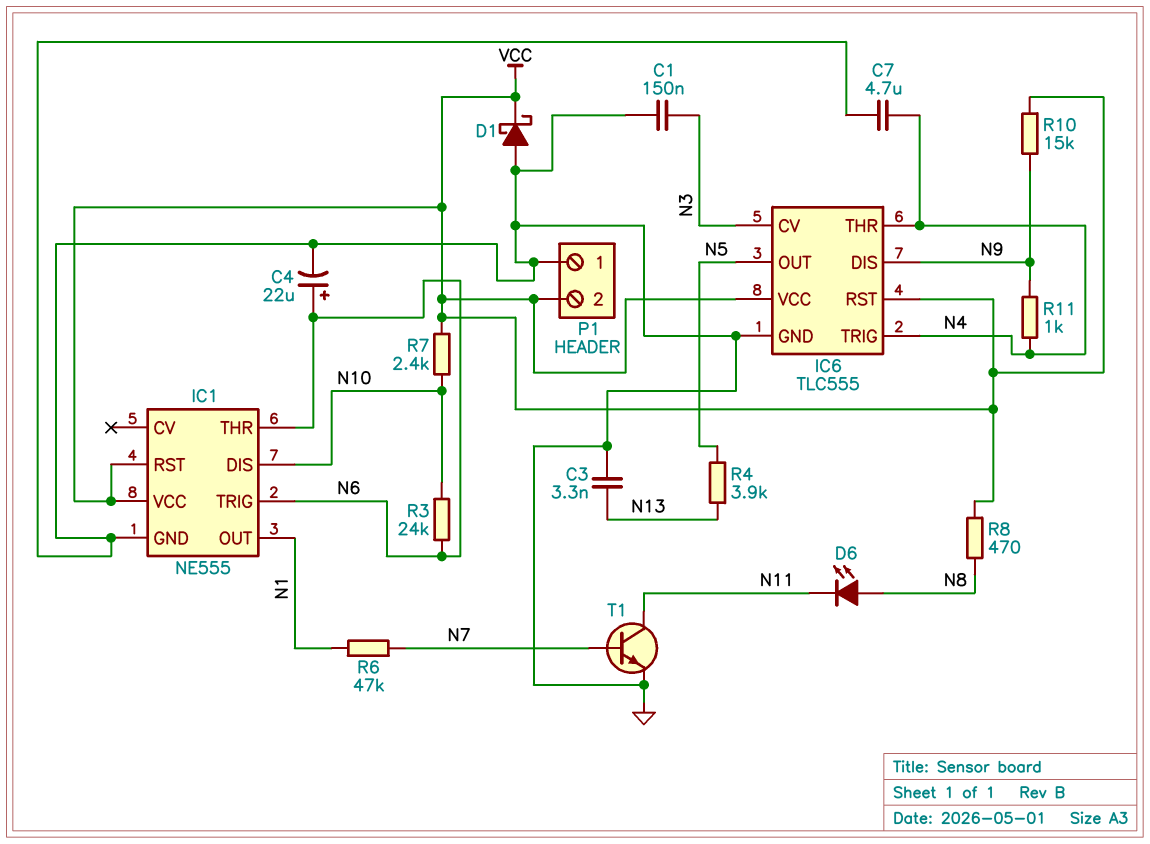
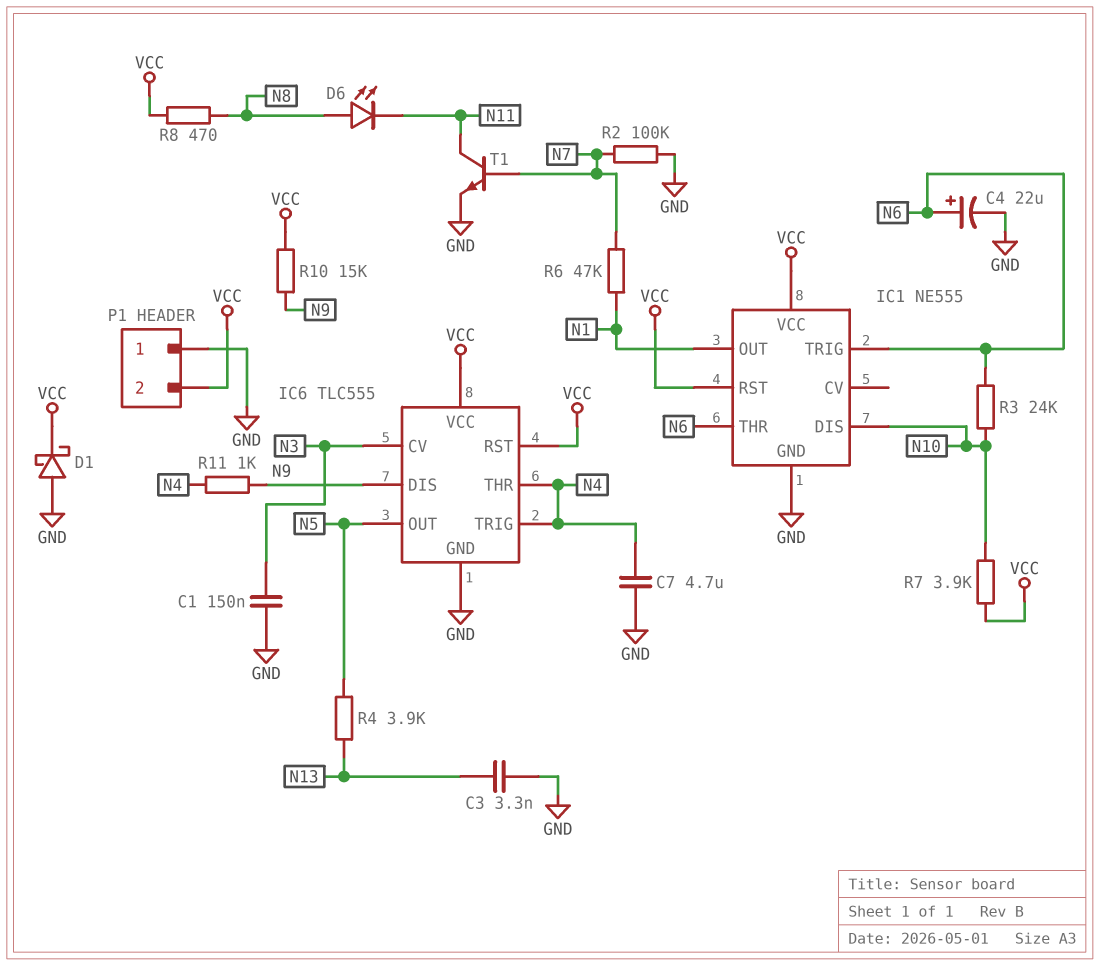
R2: none -> 100k (GND, N7)
R7: 2.4k (N10, VCC) -> 3.9k (N10, VCC)

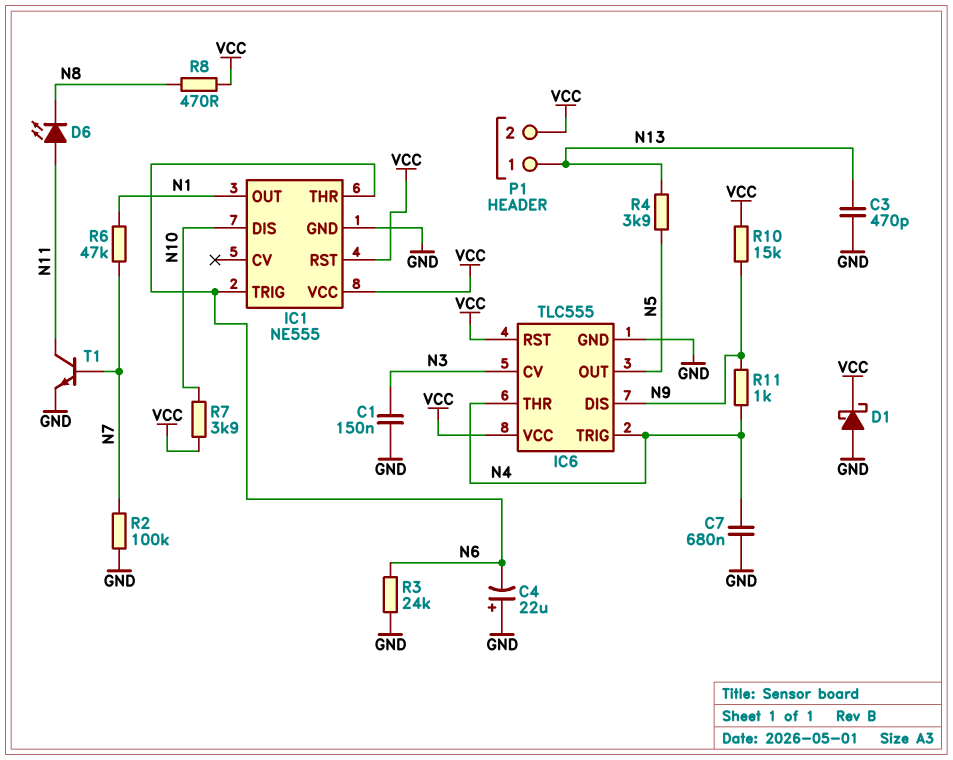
C3: 3.3nF (GND, N13) -> 470pF (GND, N13)
C4: 22uF (plus N6, minus GND) -> 22uF (plus GND, minus N6)
C7: 4.7uF (GND, N4) -> 680nF (GND, N4)
D6: LED (A N8, K N11) -> LED (A N11, K N8)
P1 pin 1: GND -> N13
R3: 24k (N6, N10) -> 24k (GND, N6)

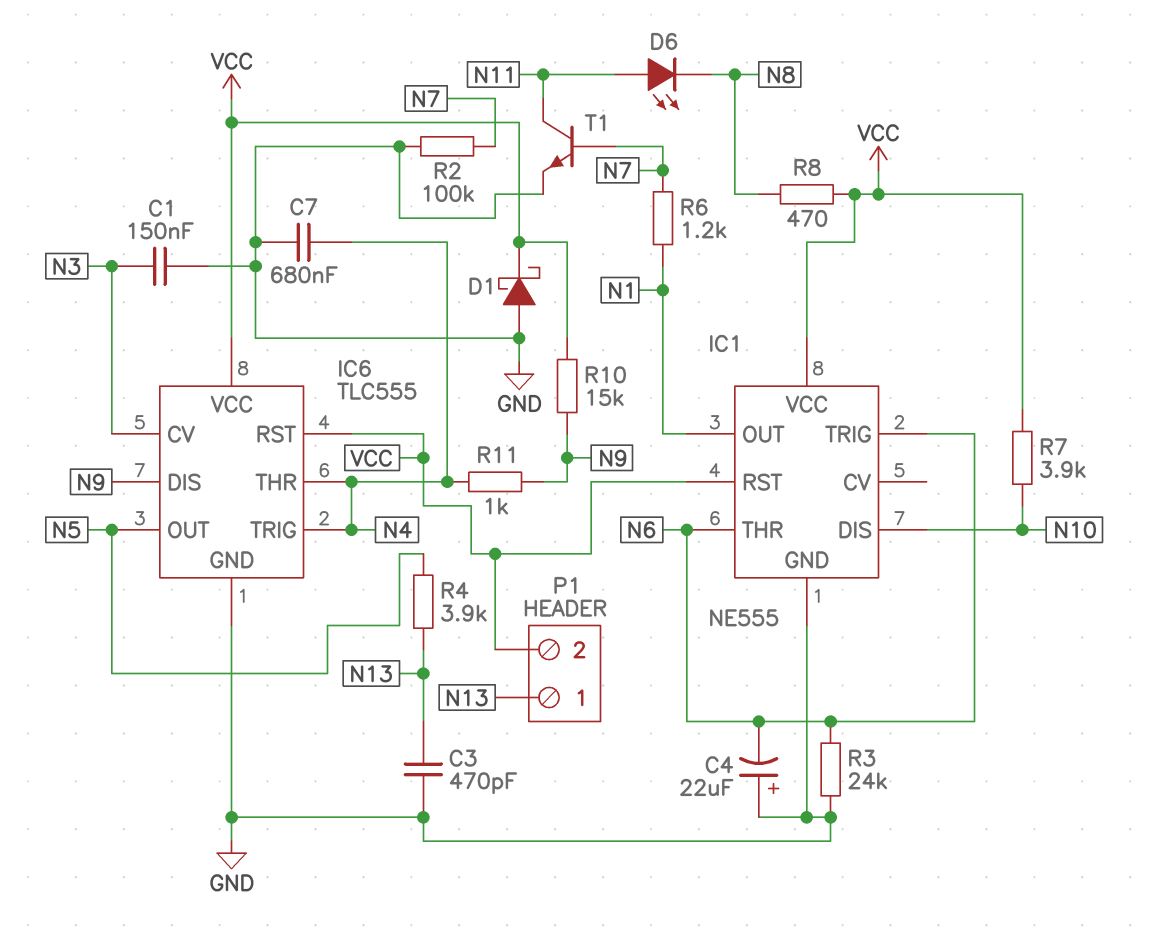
R6: 47k (N1, N7) -> 1.2k (N1, N7)

